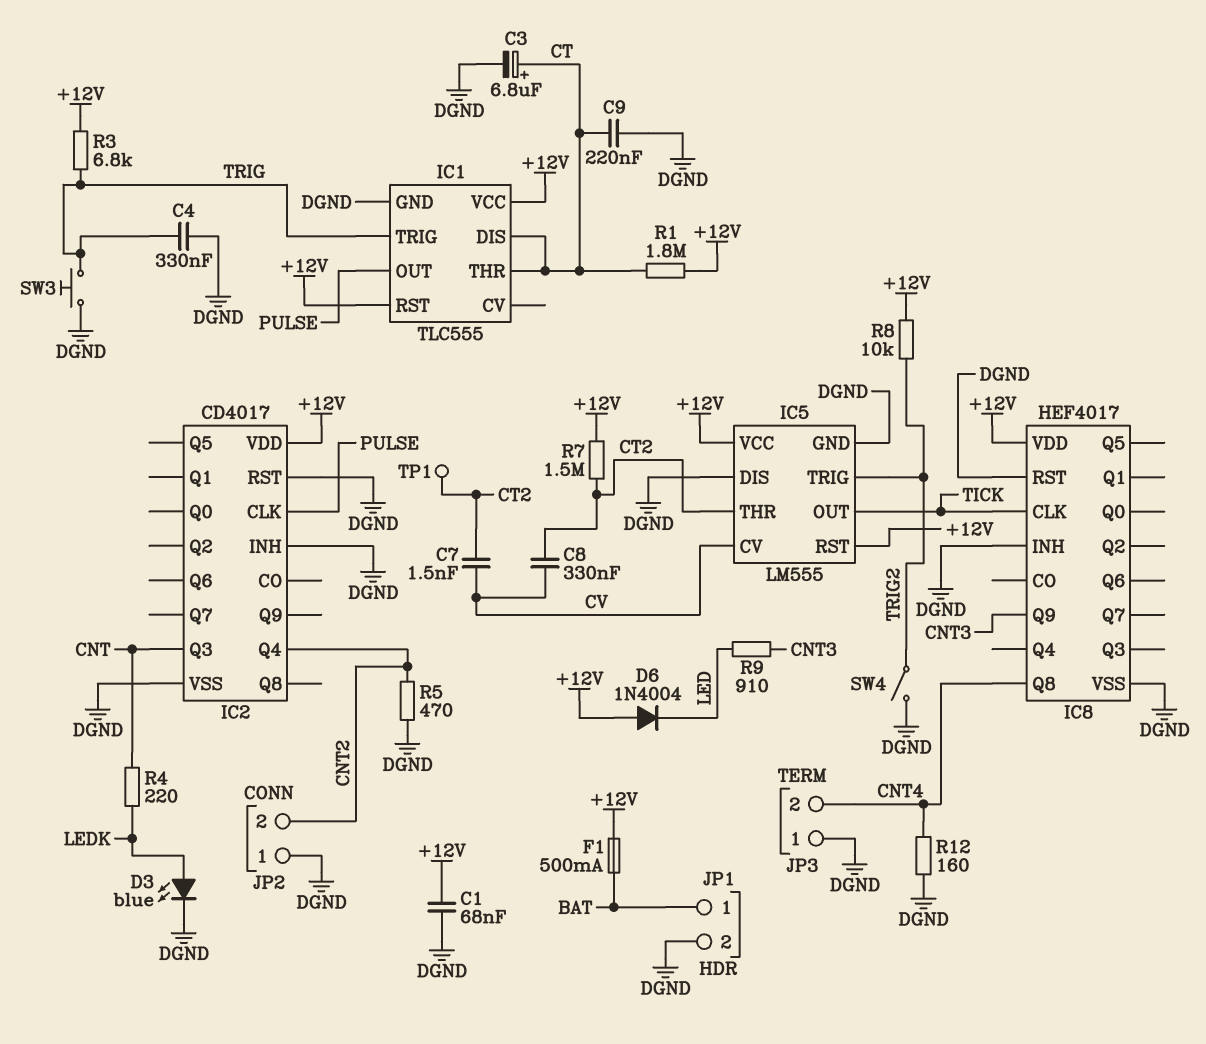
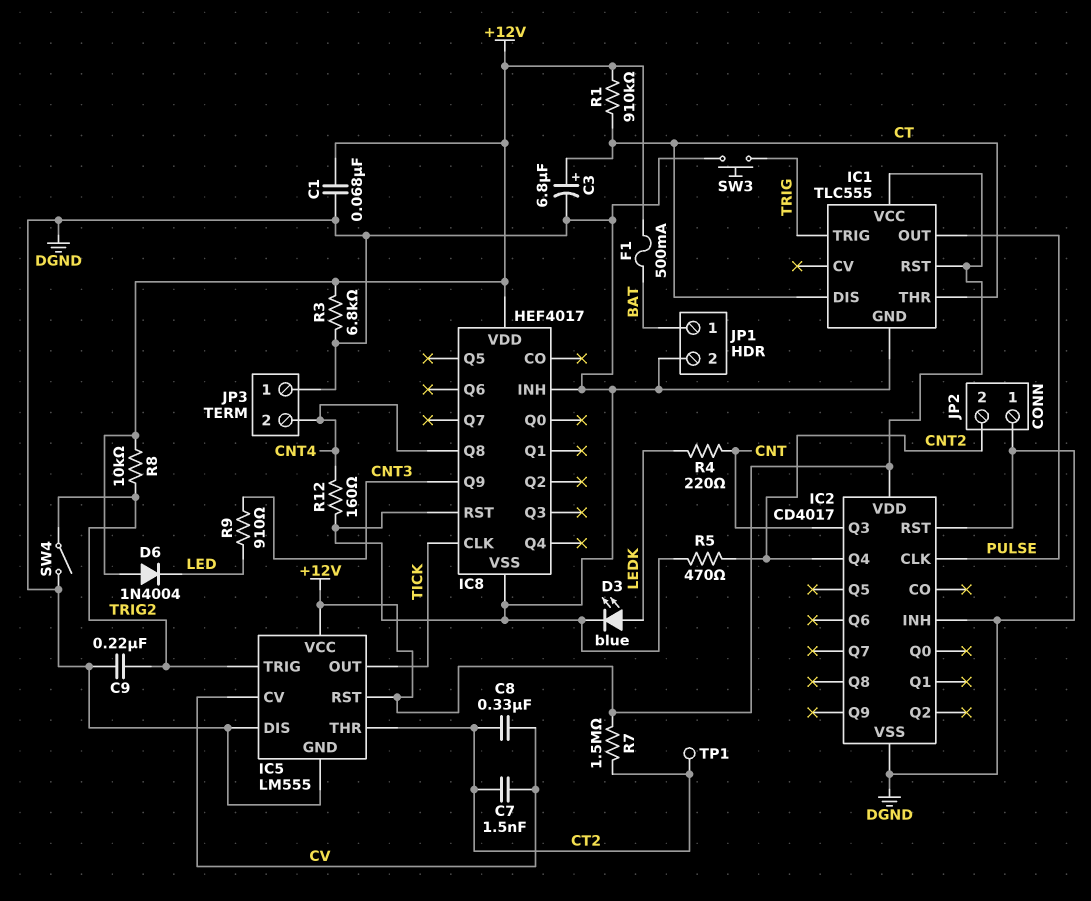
C4: 330nF (DGND, TRIG) -> none
C9: 220nF (CT, DGND) -> 220nF (DGND, TRIG2)
R1: 1.8M (+12V, CT) -> 910k (+12V, CT)
R3: 6.8k (+12V, TRIG) -> 6.8k (+12V, DGND)

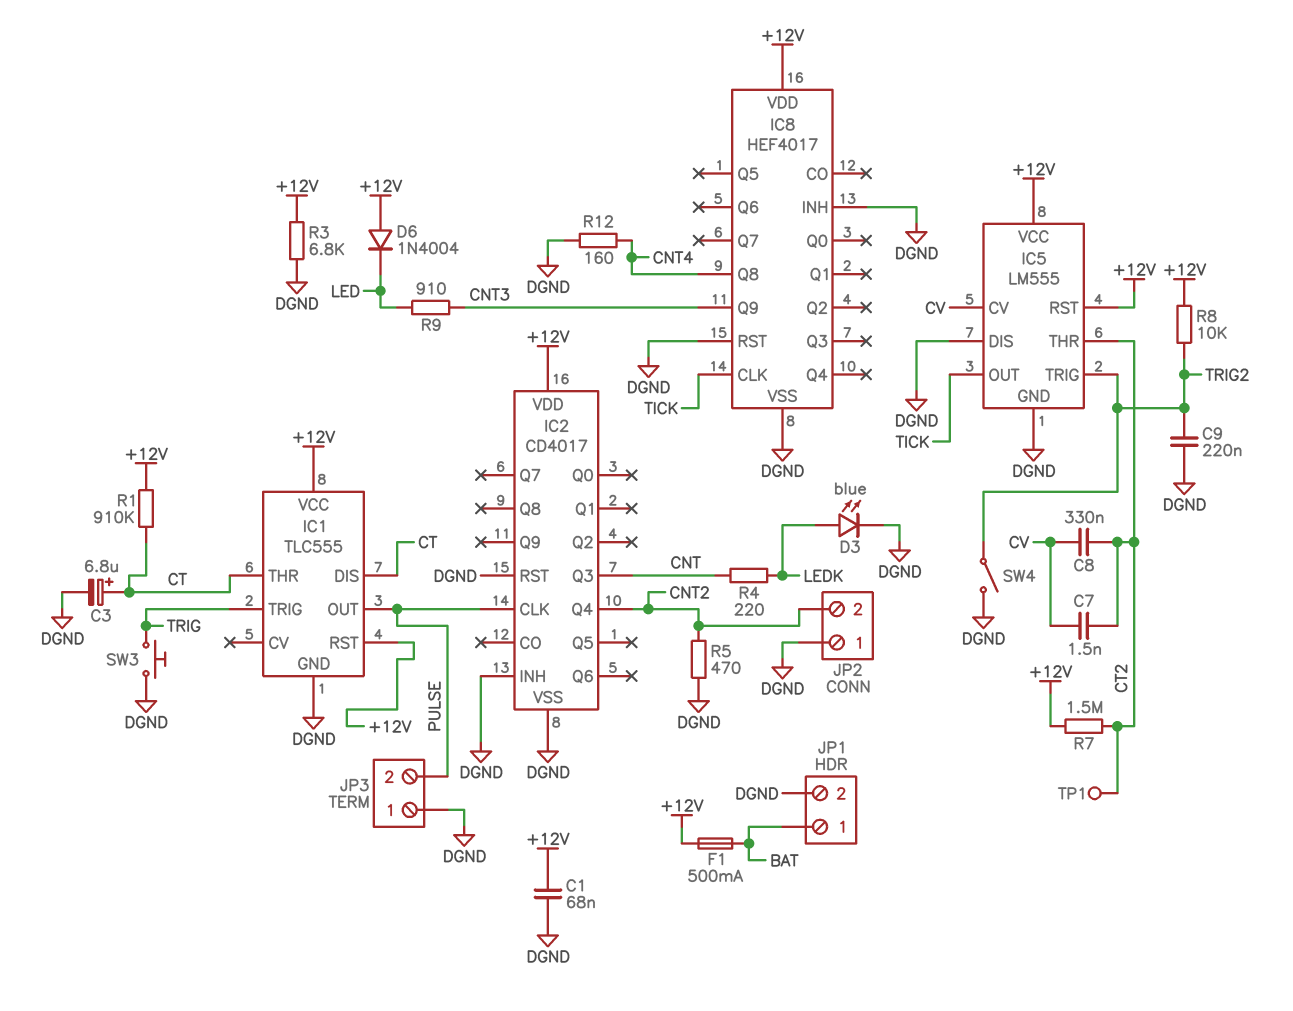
JP3 pin 2: CNT4 -> PULSE

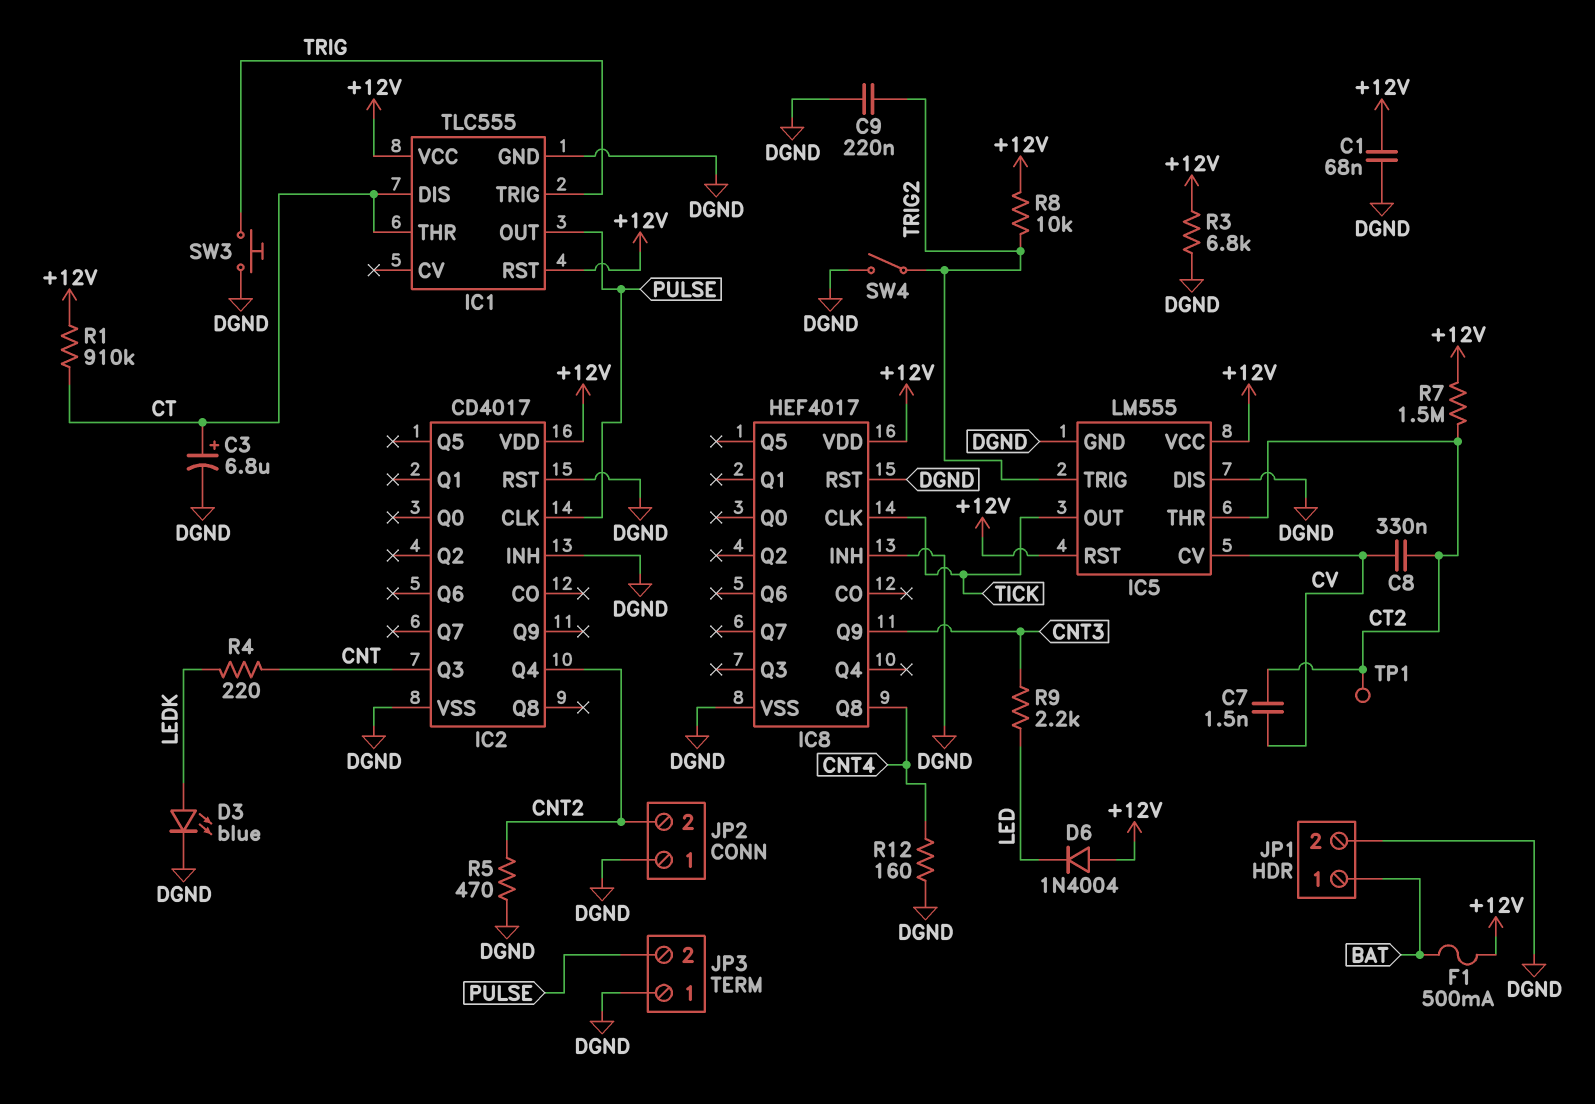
R9: 910 (CNT3, LED) -> 2.2k (CNT3, LED)

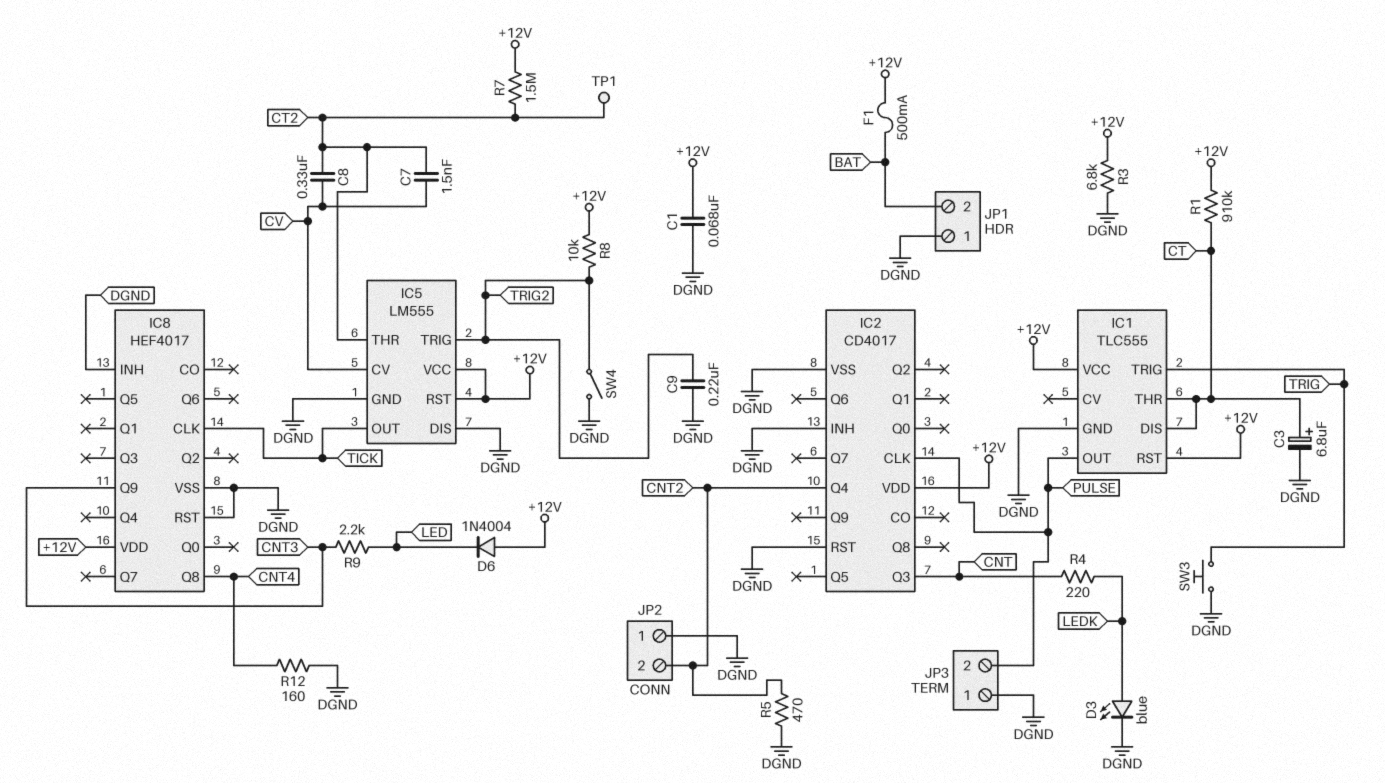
JP1 pin 1: BAT -> DGND
JP1 pin 2: DGND -> BAT

